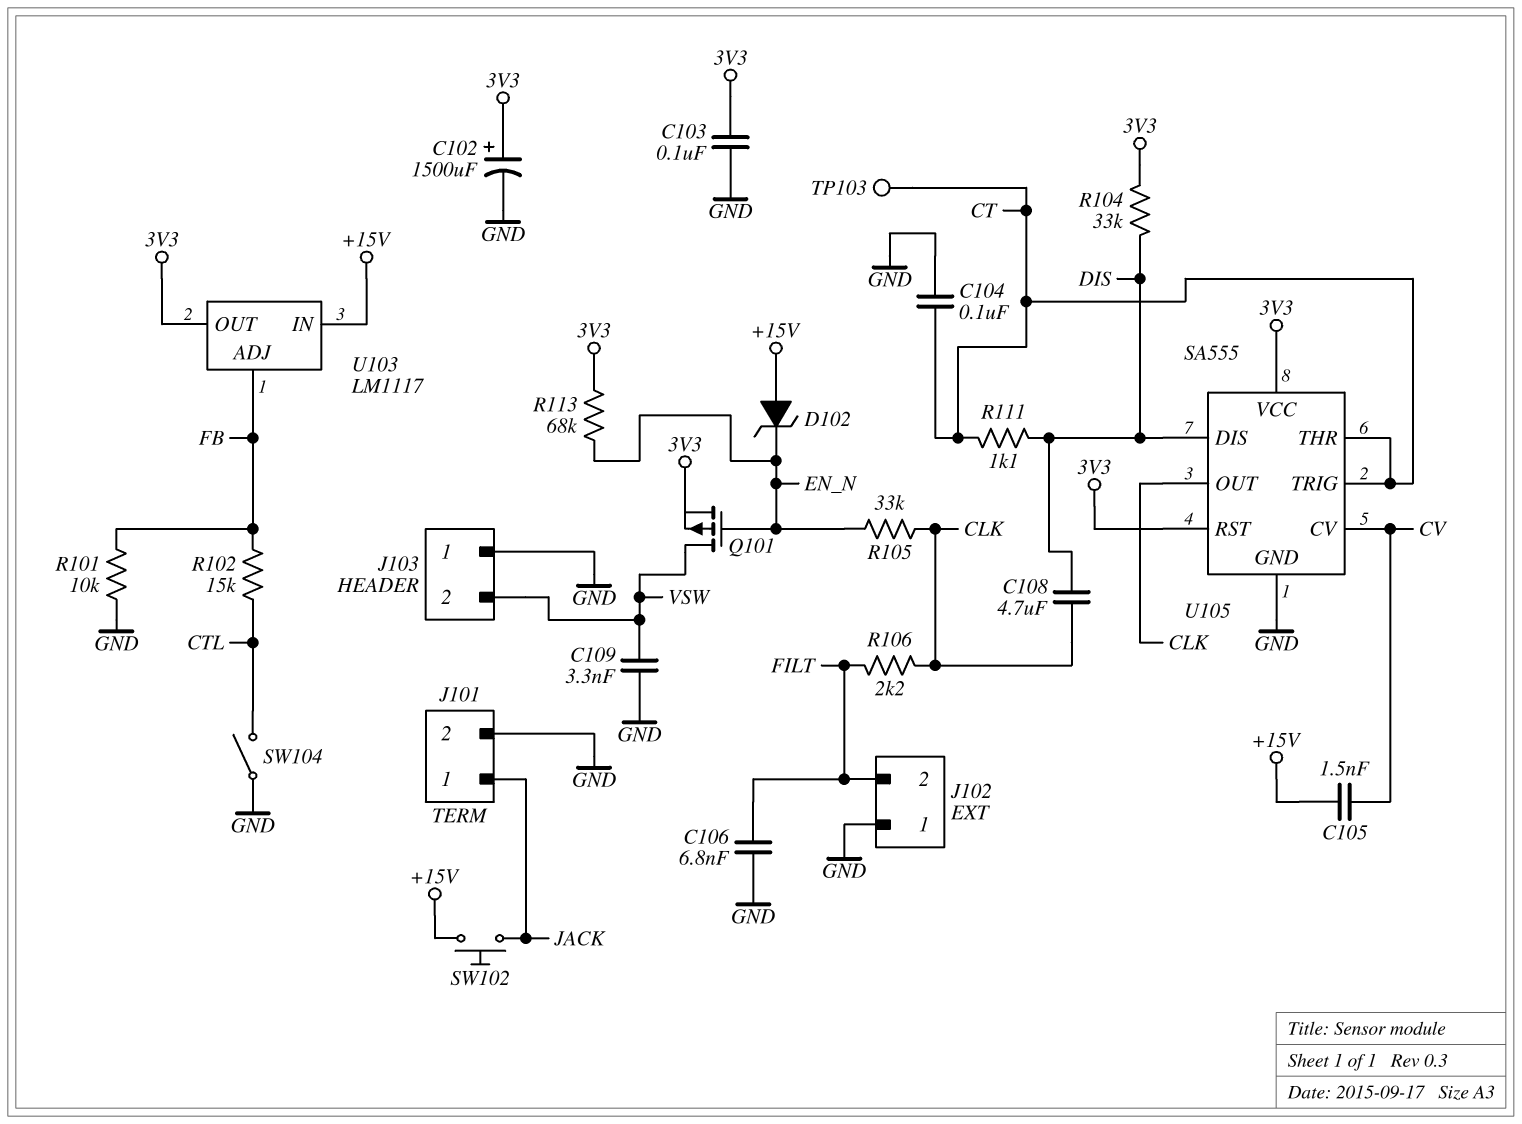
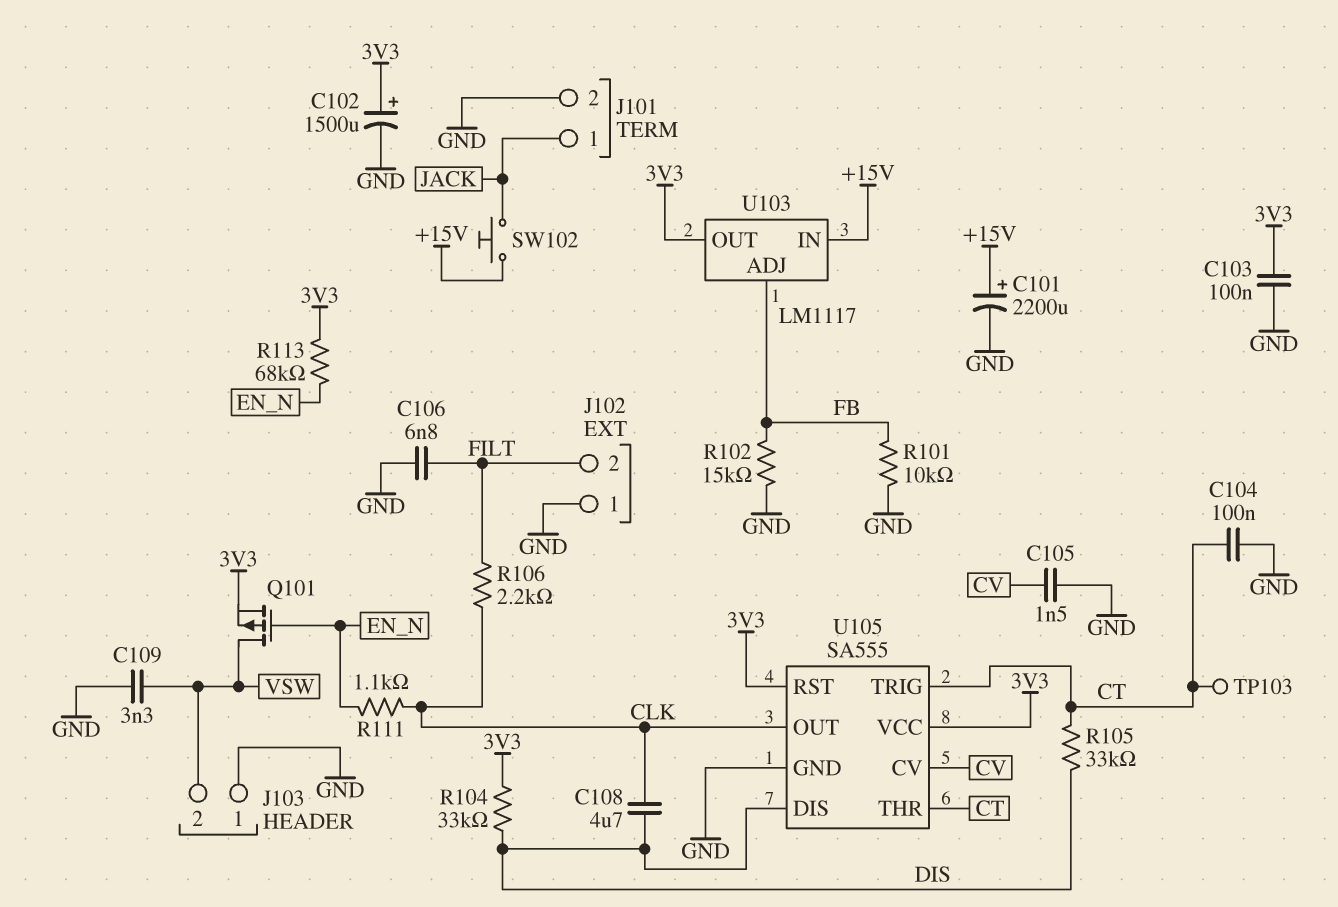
C101: none -> 2200uF (plus +15V, minus GND)
C105: 1.5nF (+15V, CV) -> 1.5nF (CV, GND)
D102: zener (A +15V, K EN_N) -> none
R102: 15k (CTL, FB) -> 15k (FB, GND)
R105: 33k (CLK, EN_N) -> 33k (CT, DIS)
R111: 1.1k (CT, DIS) -> 1.1k (CLK, EN_N)
SW104: switch (CTL, GND) -> none

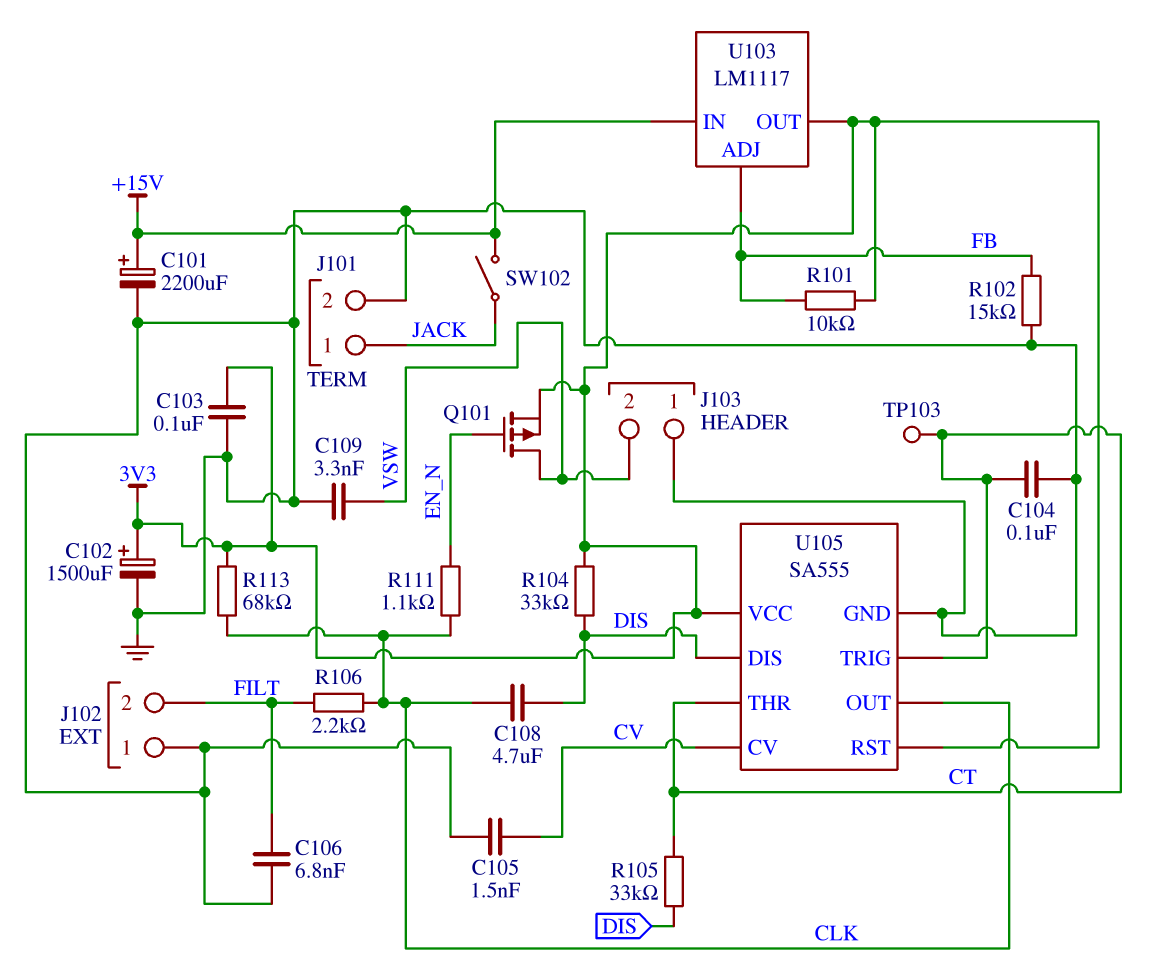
R101: 10k (FB, GND) -> 10k (3V3, FB)
R113: 68k (3V3, EN_N) -> 68k (3V3, CLK)
SW102: button (+15V, JACK) -> switch (+15V, JACK)

